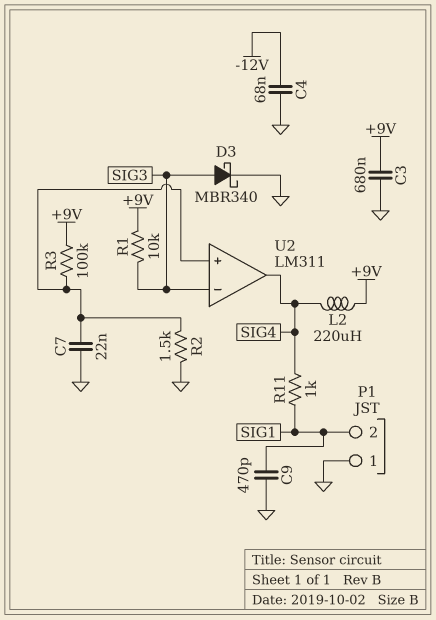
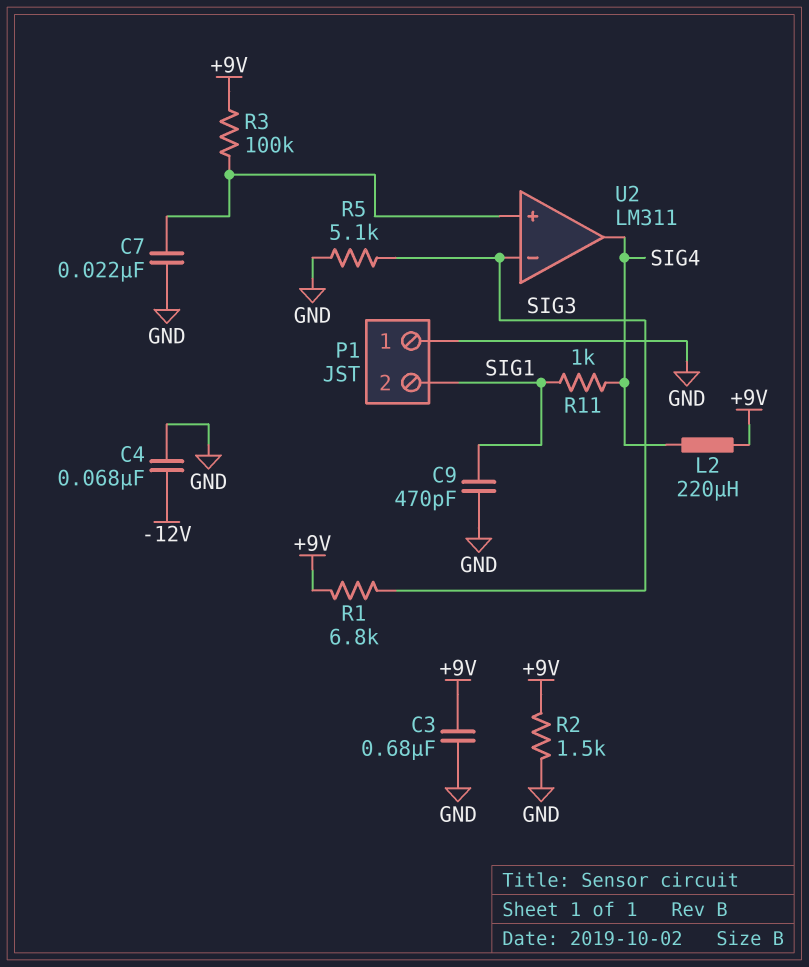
D3: schottky MBR340 (A SIG3, K GND) -> none
R1: 10k (+9V, SIG3) -> 6.8k (+9V, SIG3)
R2: 1.5k (GND, U2/in+) -> 1.5k (+9V, GND)
R5: none -> 5.1k (GND, SIG3)

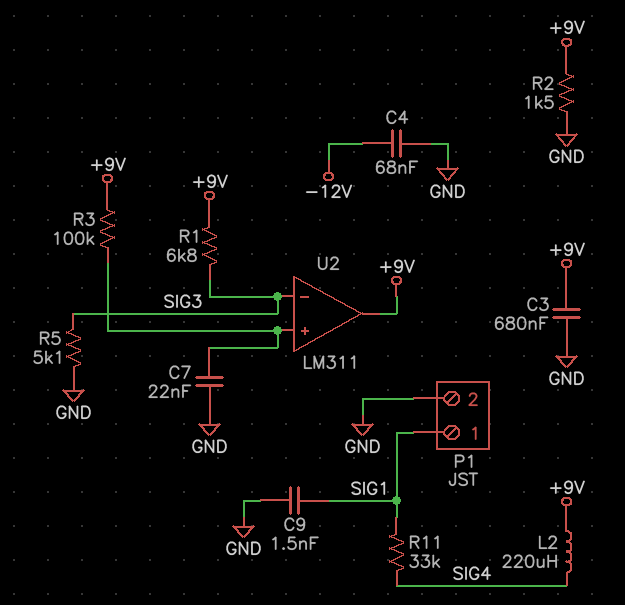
C9: 470pF (GND, SIG1) -> 1.5nF (GND, SIG1)
P1 pin 1: GND -> SIG1
P1 pin 2: SIG1 -> GND
R11: 1k (SIG1, SIG4) -> 33k (SIG1, SIG4)
U2 pin out: SIG4 -> +9V

